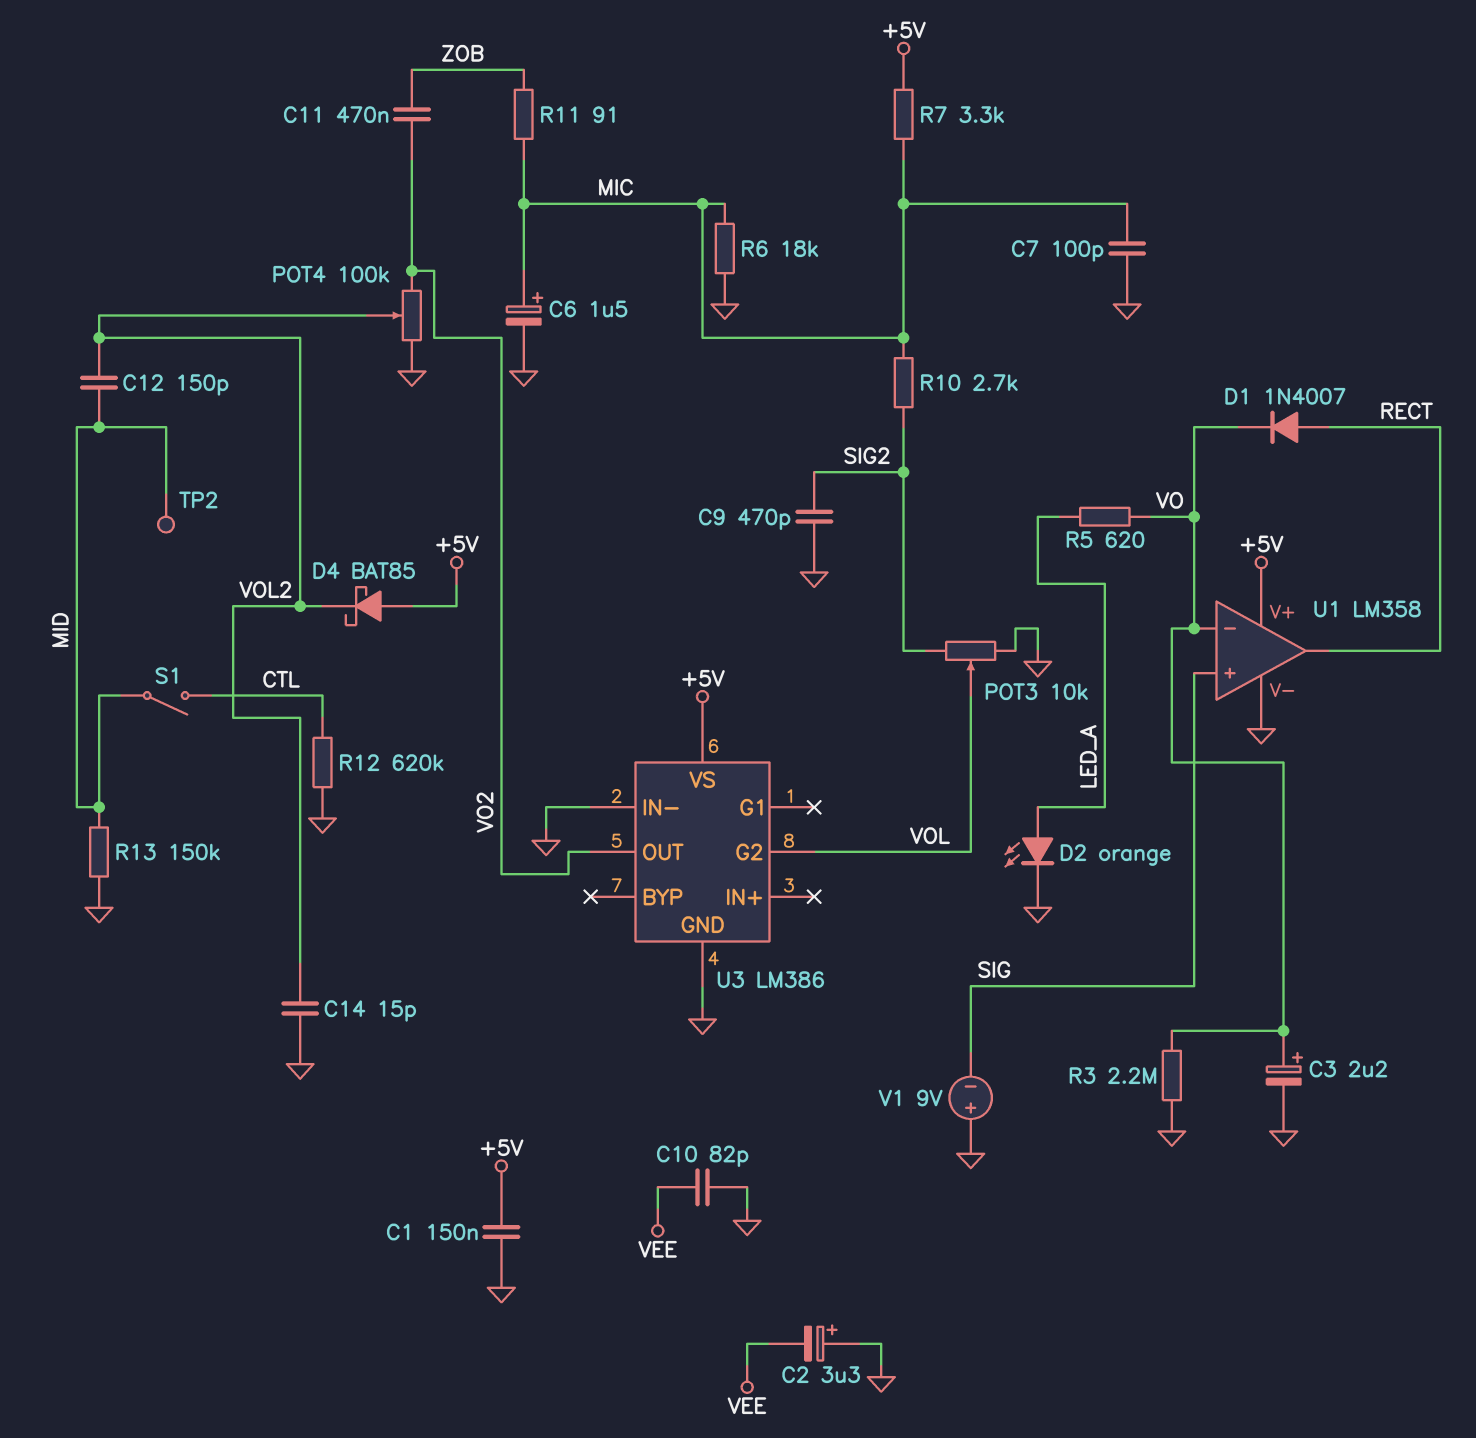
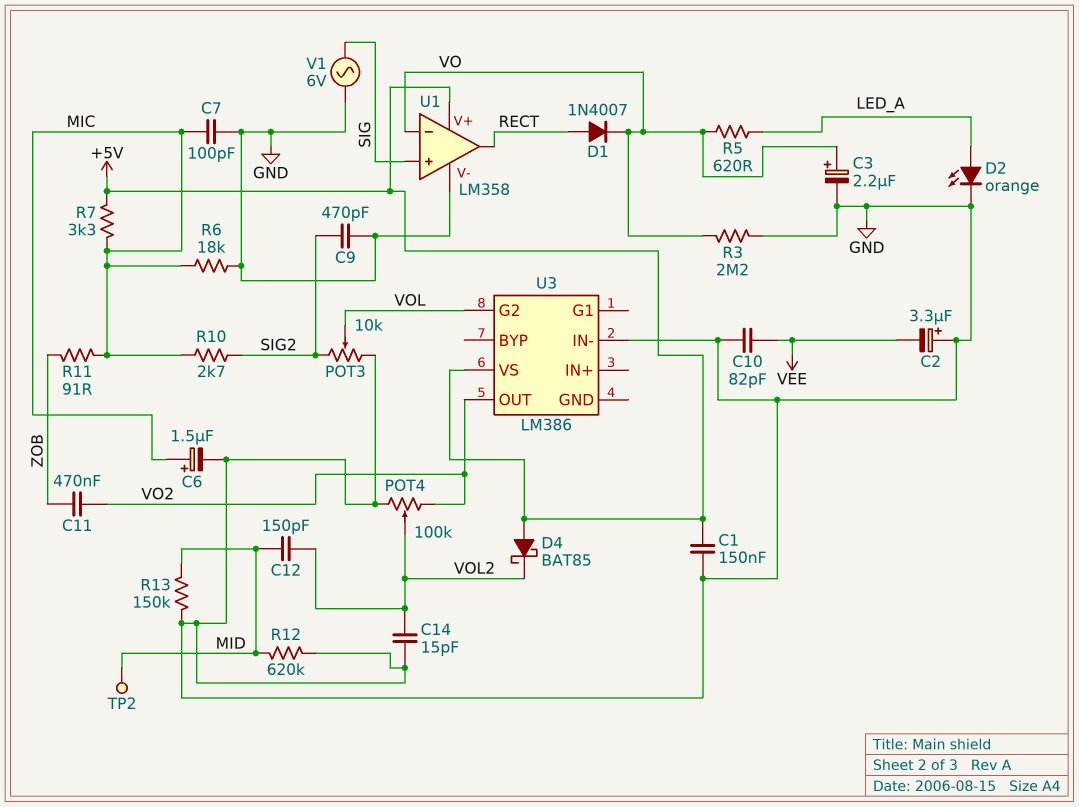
R12: 620k (CTL, GND) -> 620k (GND, MID)
S1: switch (CTL, MID) -> none
U3 pin GND: GND -> none
V1: 9V (plus GND, minus SIG) -> AC 6V (GND, SIG)

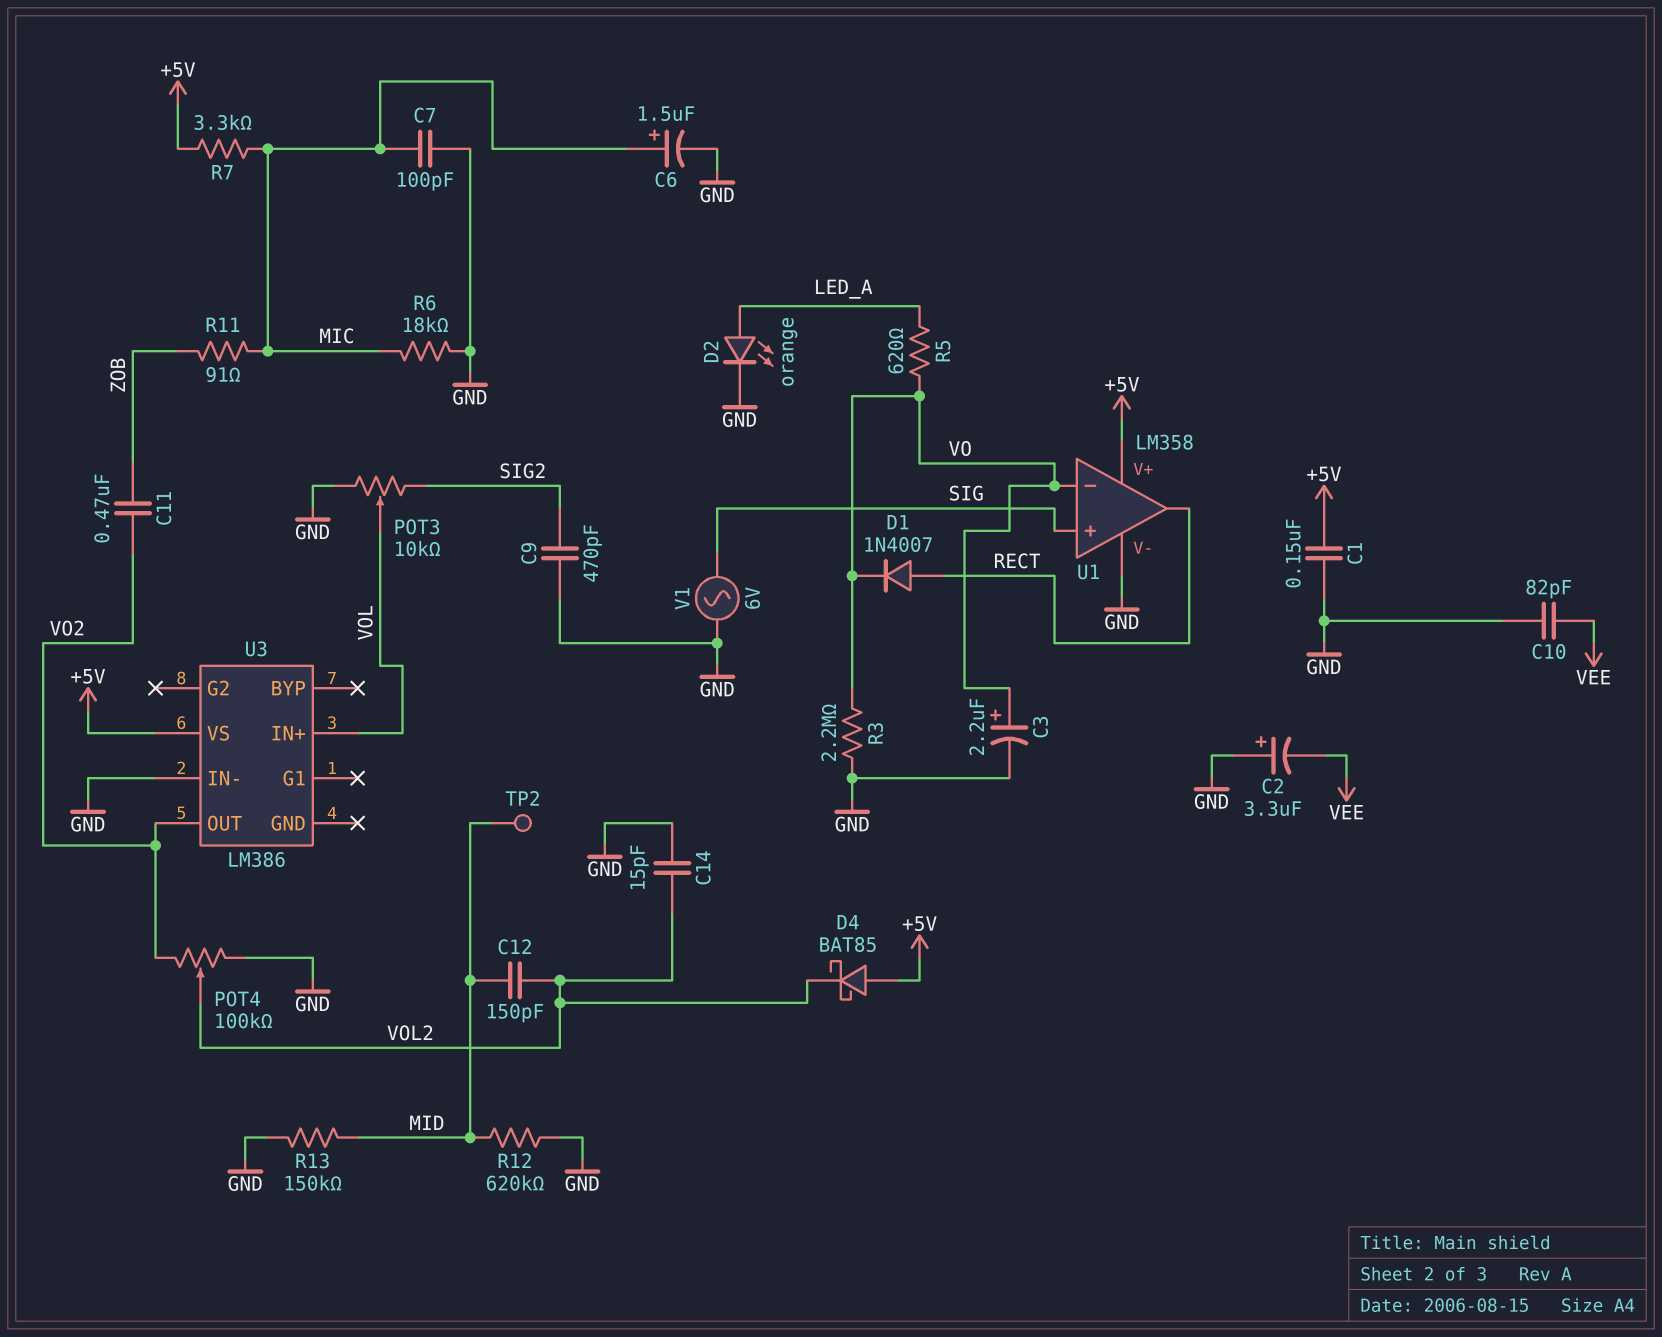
R10: 2.7k (MIC, SIG2) -> none
U3 pin G2: VOL -> none
U3 pin IN+: none -> VOL

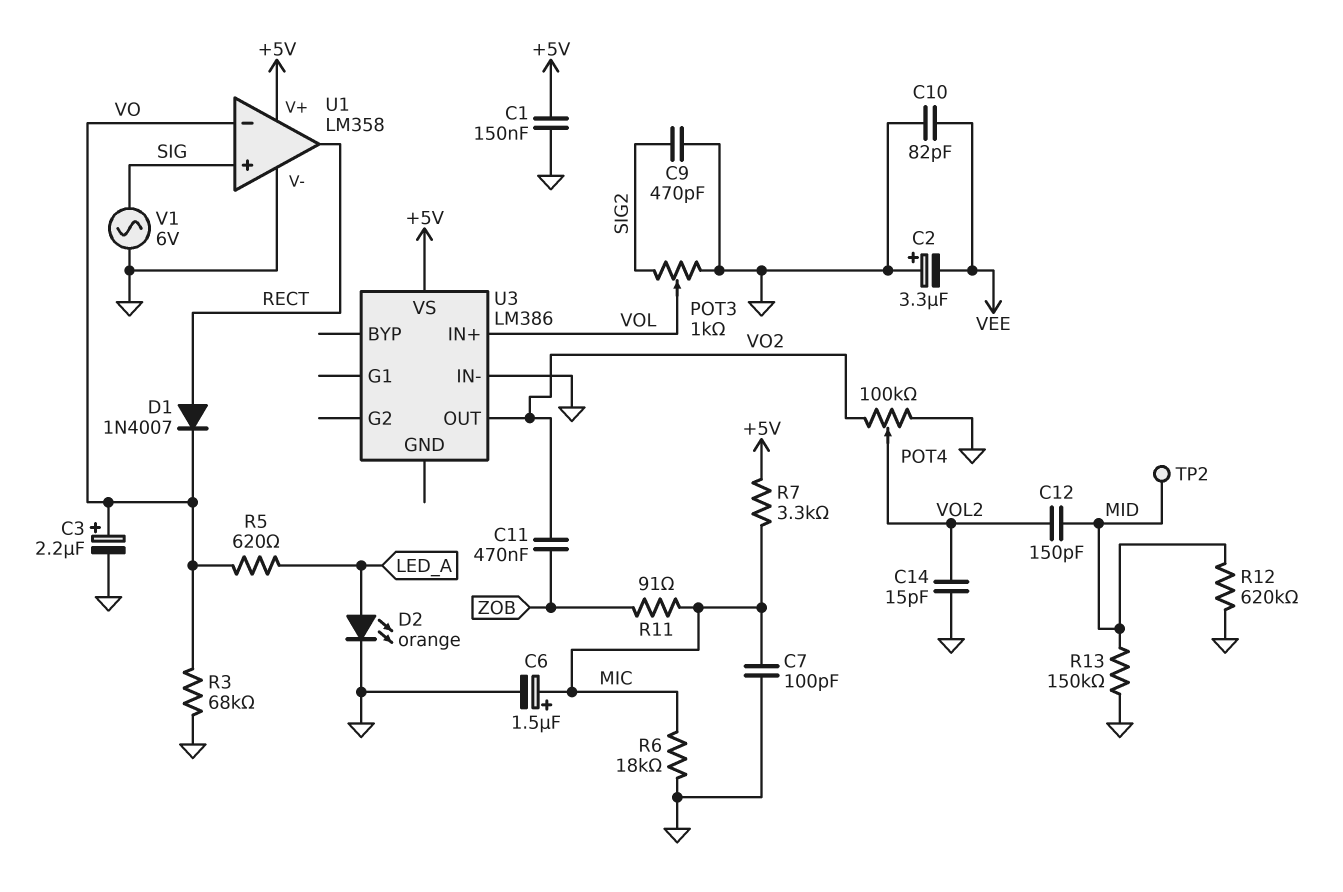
D4: schottky BAT85 (A +5V, K VOL2) -> none
POT3: 10k (GND, SIG2, wiper VOL) -> 1k (GND, SIG2, wiper VOL)
R3: 2.2M (GND, VO) -> 68k (GND, VO)

